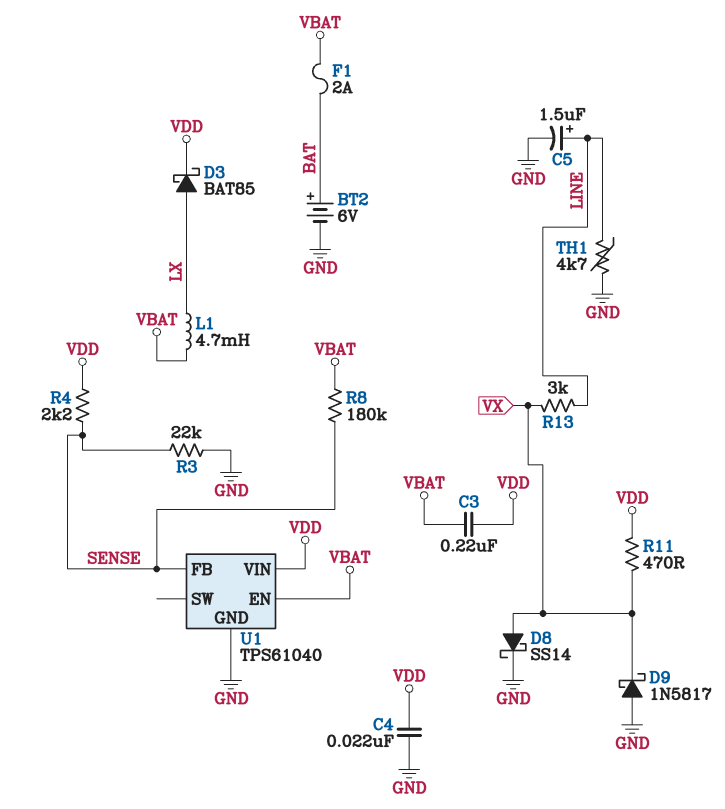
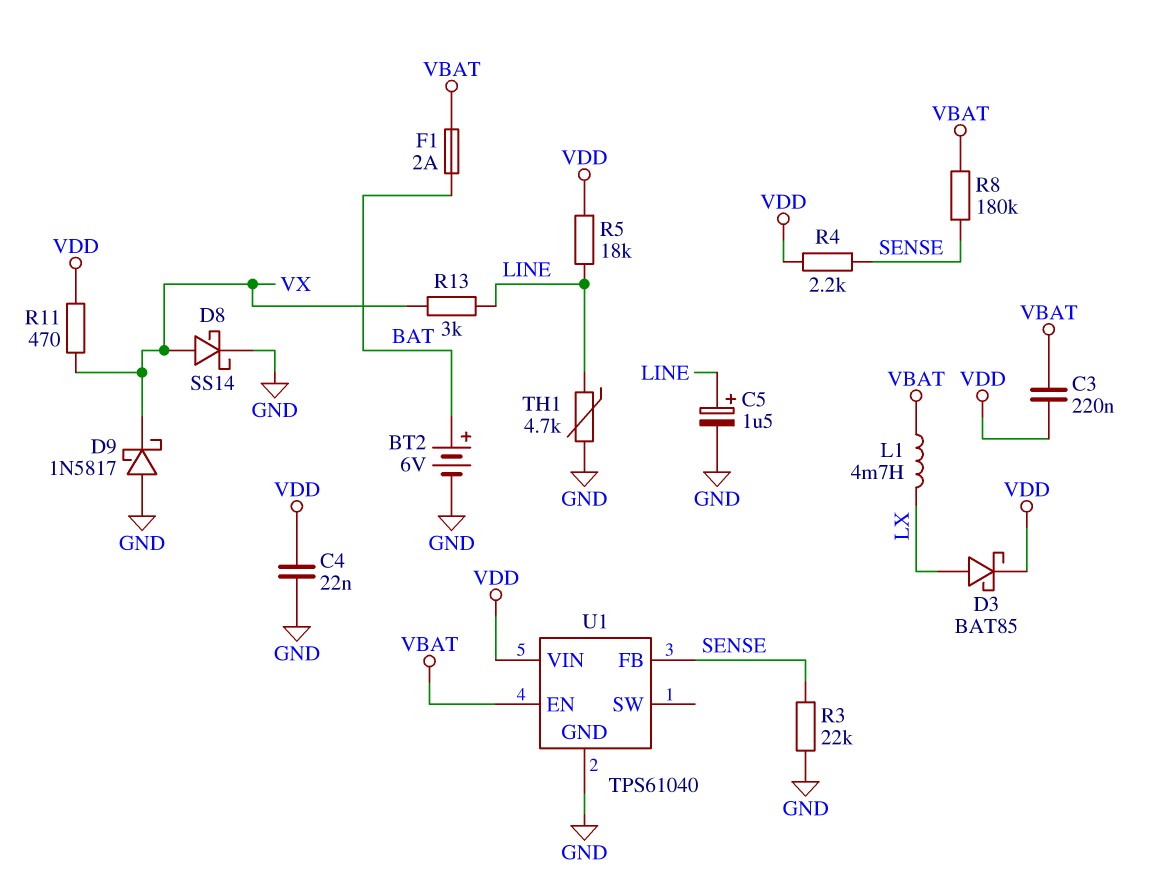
R5: none -> 18k (LINE, VDD)

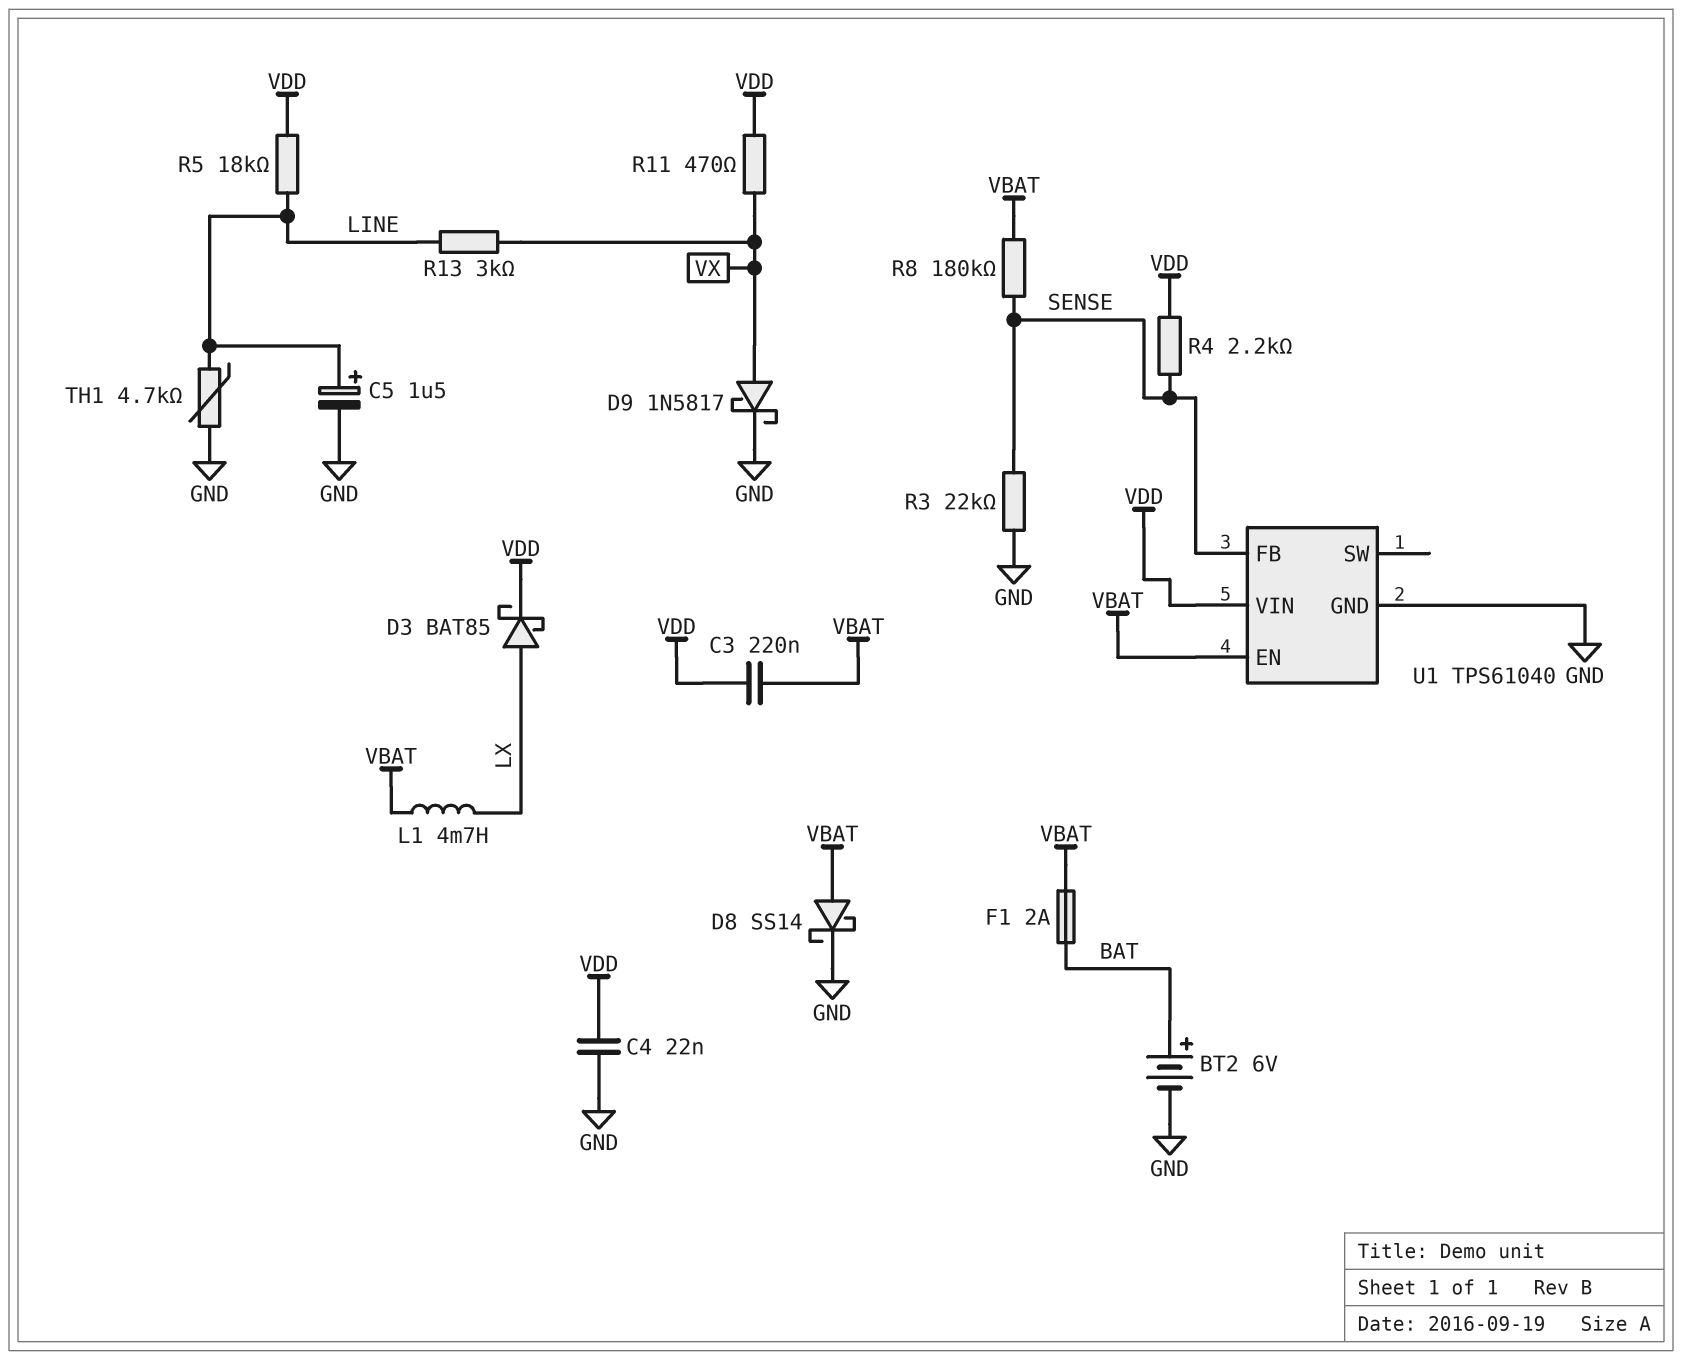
D8: schottky SS14 (A VX, K GND) -> schottky SS14 (A VBAT, K GND)
D9: schottky 1N5817 (A GND, K VX) -> schottky 1N5817 (A VX, K GND)

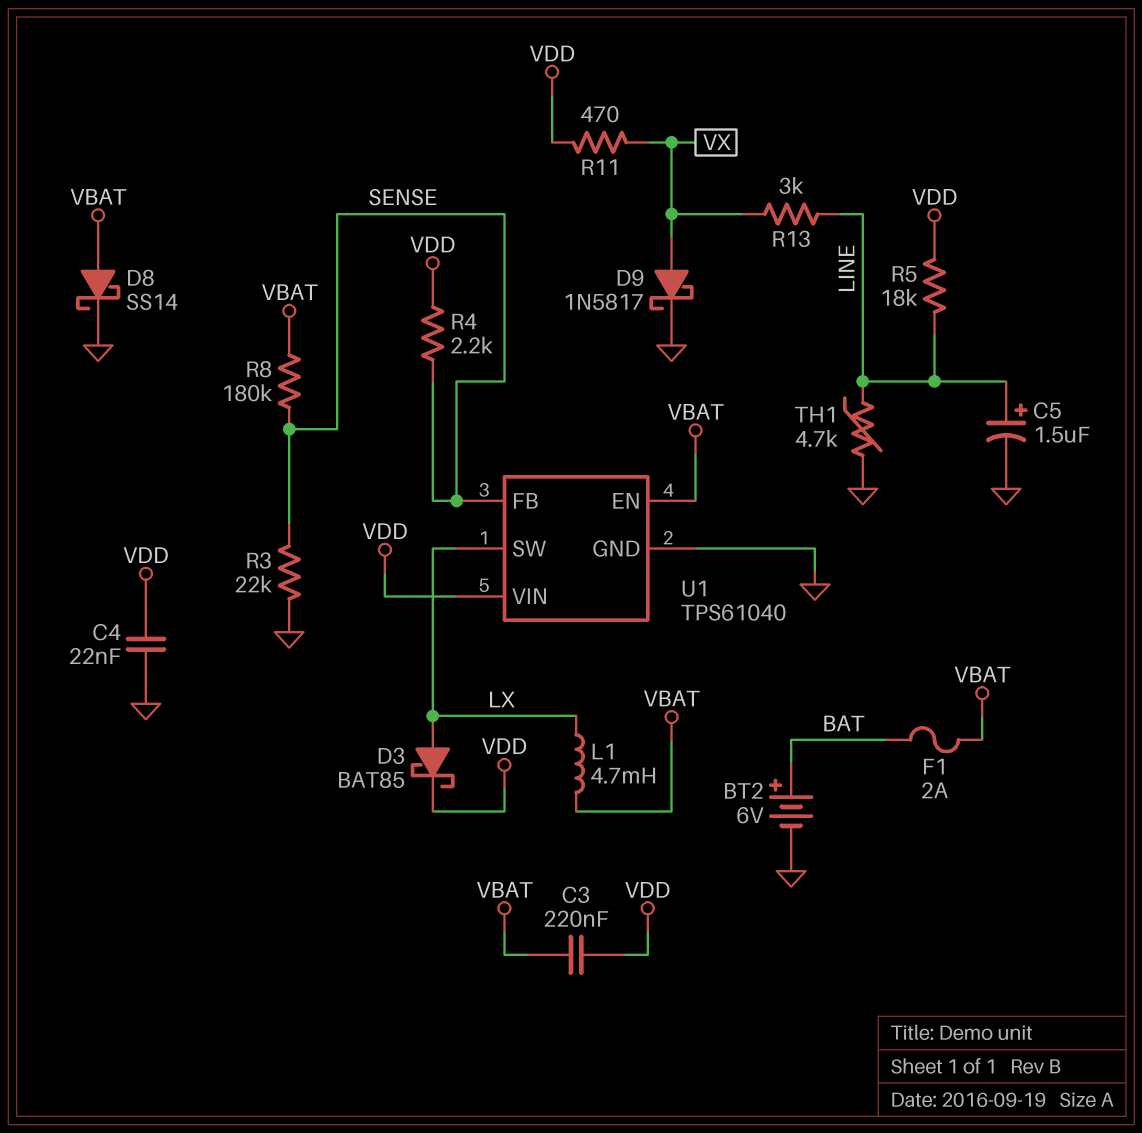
U1 pin SW: none -> LX

